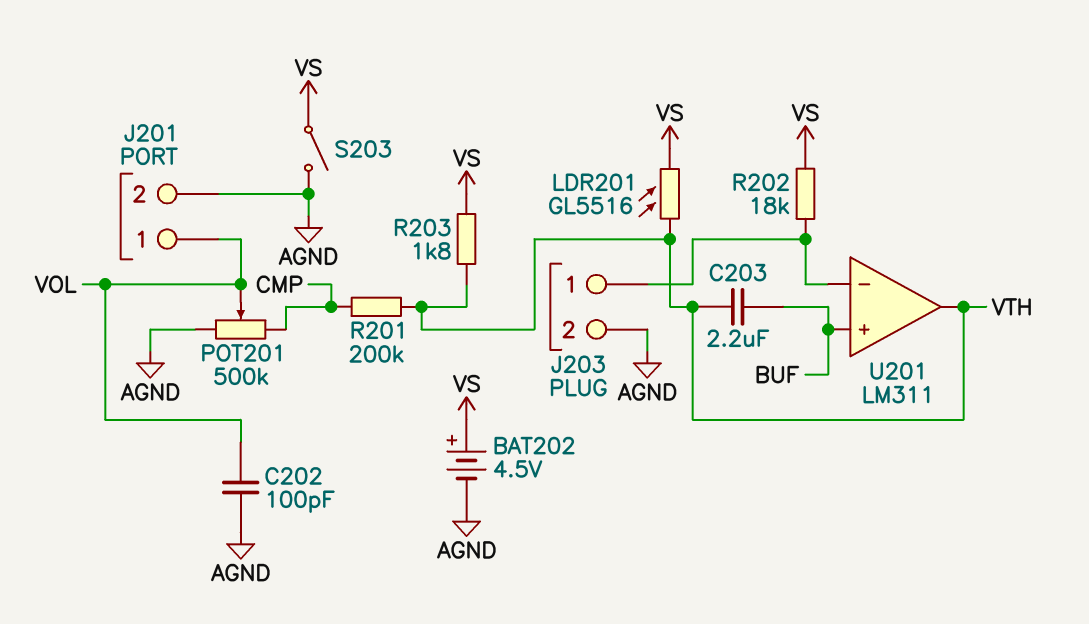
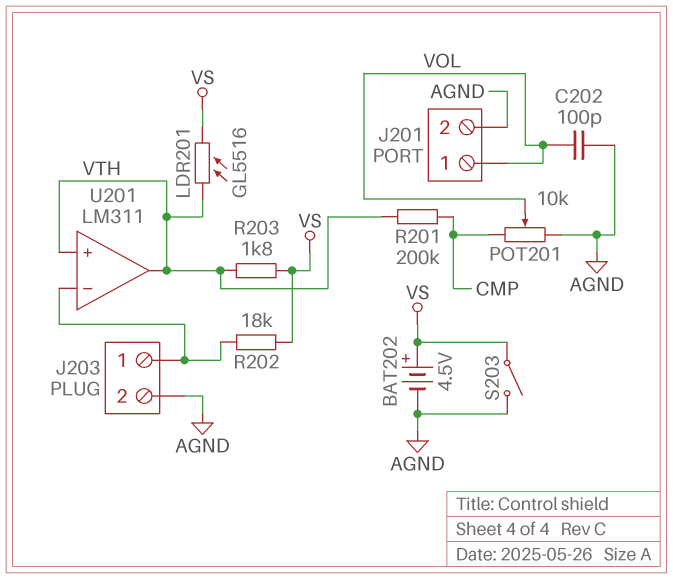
C203: 2.2uF (BUF, VTH) -> none
POT201: 500k (AGND, CMP, wiper VOL) -> 10k (AGND, CMP, wiper VOL)
U201 pin in+: BUF -> VTH

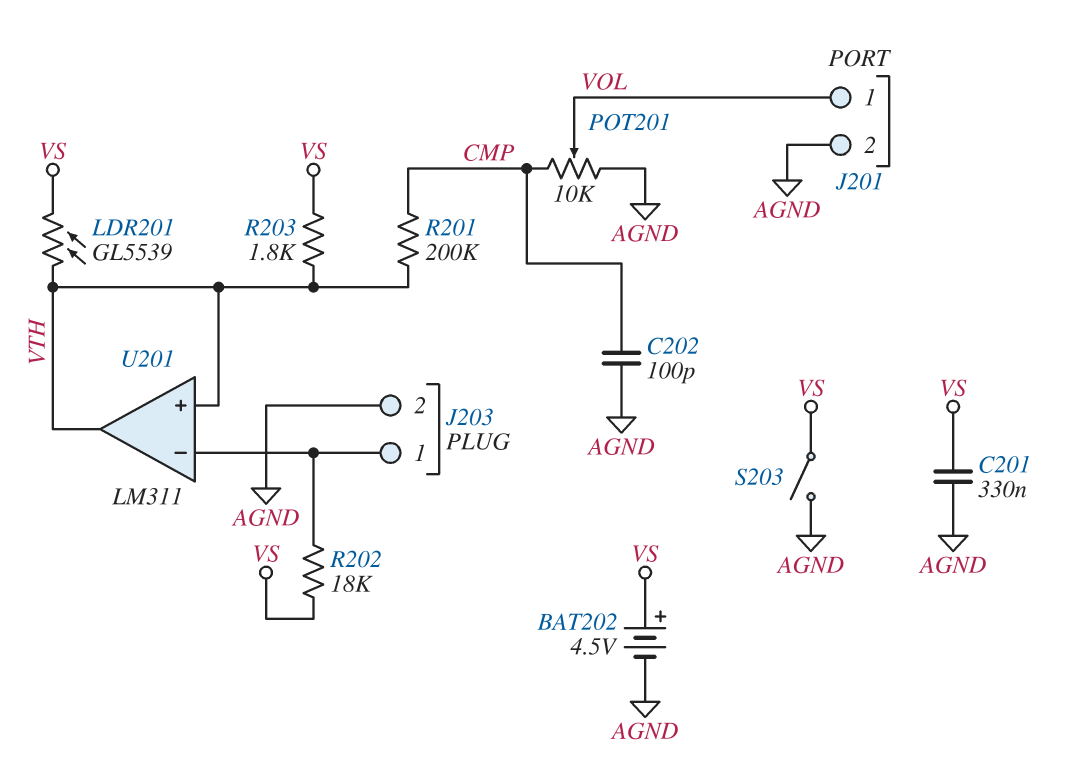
C201: none -> 330nF (AGND, VS)
C202: 100pF (AGND, VOL) -> 100pF (AGND, CMP)
LDR201: GL5516 (VS, VTH) -> GL5539 (VS, VTH)

